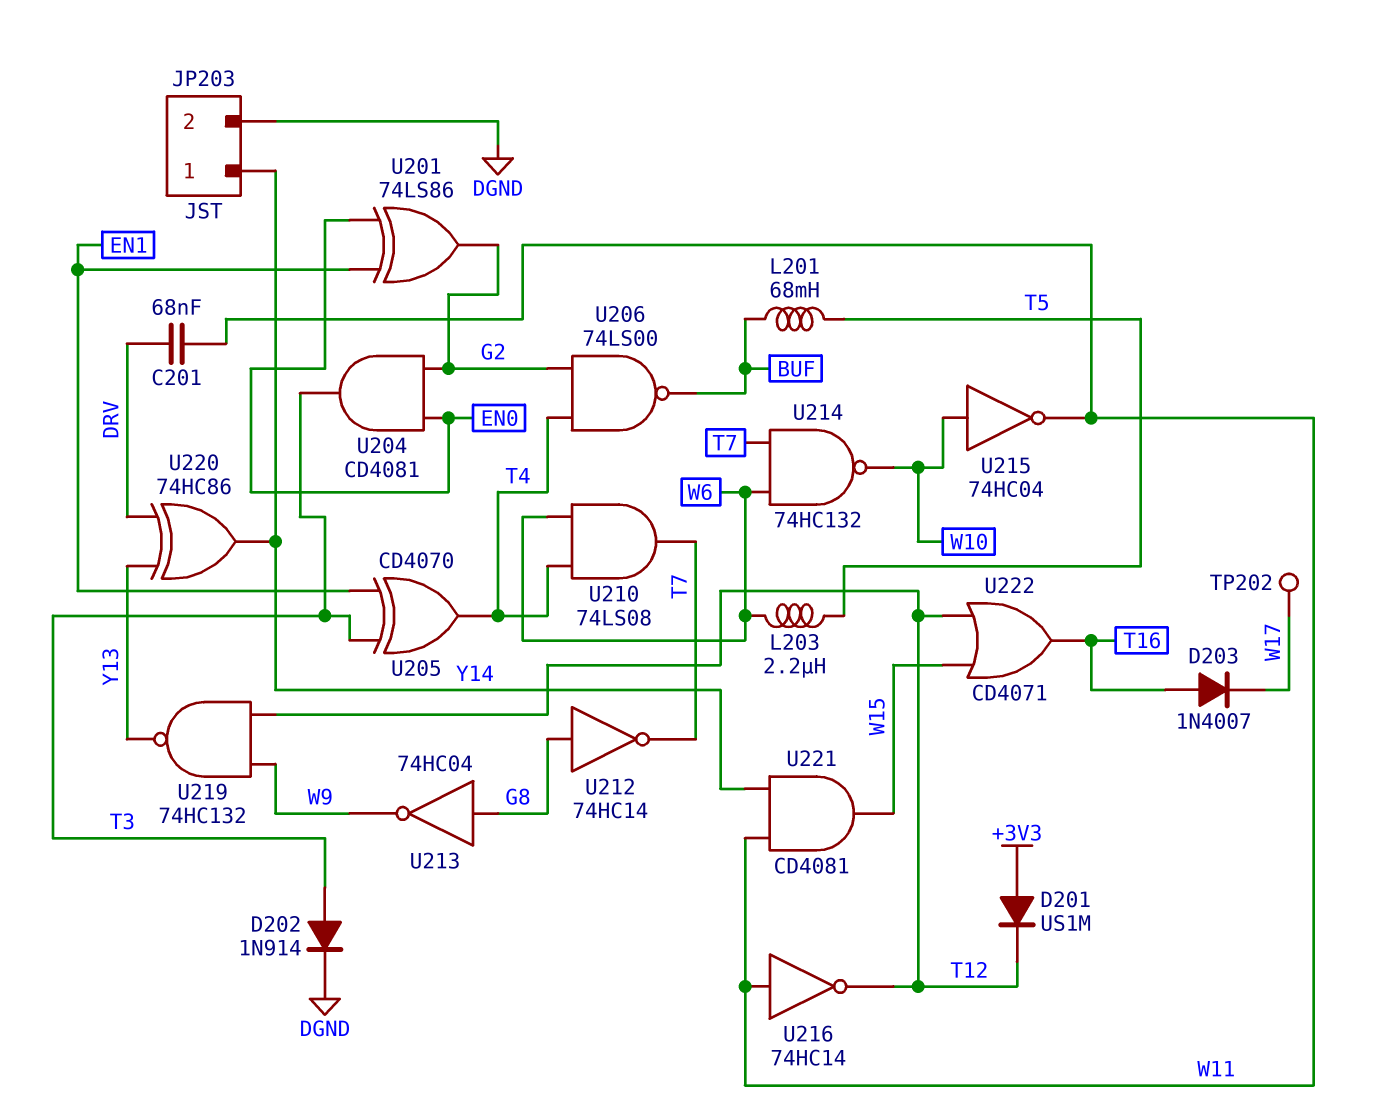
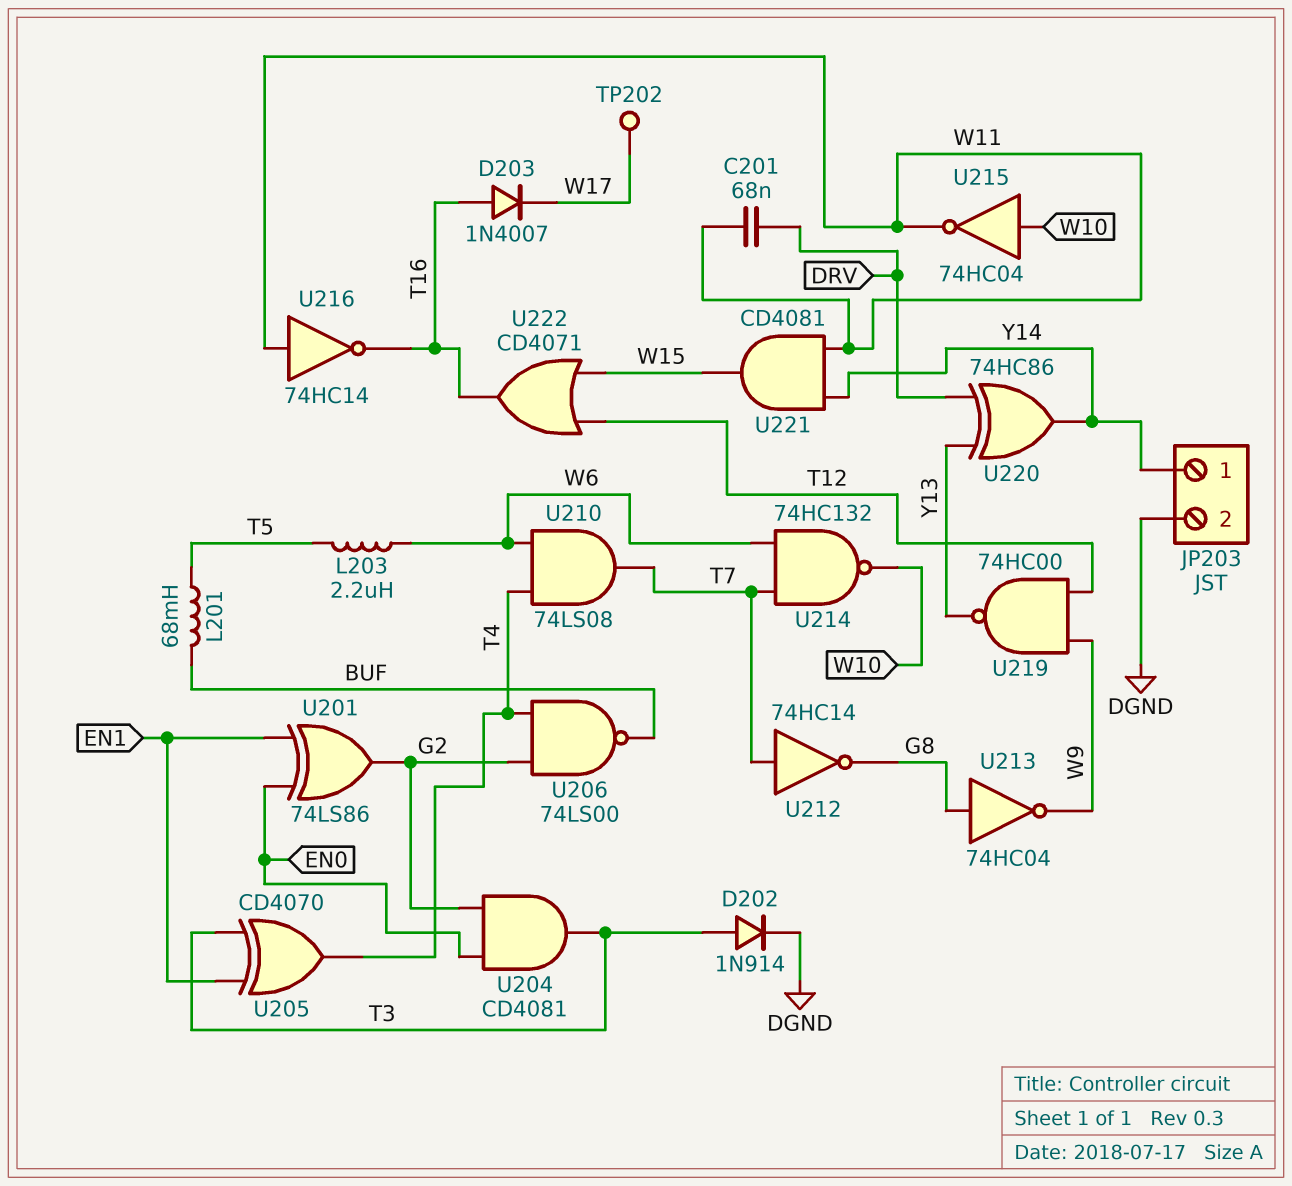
D201: diode US1M (A +3V3, K T12) -> none
U212: NOT 74HC14 (in G8, out T7) -> NOT 74HC14 (in T7, out G8)
U216: NOT 74HC14 (in W11, out T12) -> NOT 74HC14 (in W11, out T16)
U219: NAND 74HC132 (in T12, in W9, out Y13) -> NAND 74HC00 (in T12, in W9, out Y13)

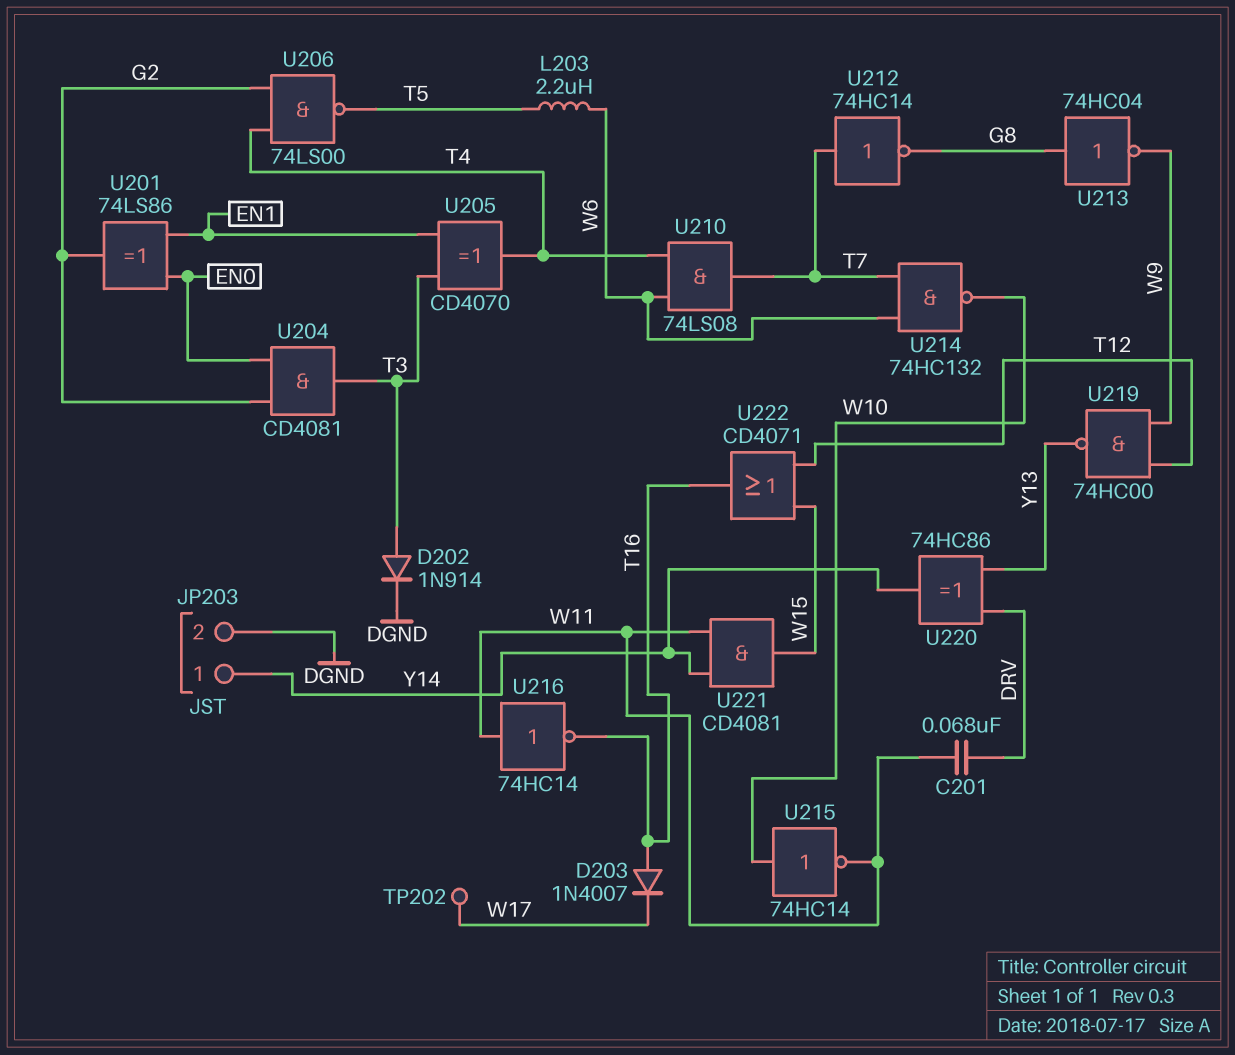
L201: 68mH (BUF, T5) -> none
U206: NAND 74LS00 (in G2, in T4, out BUF) -> NAND 74LS00 (in G2, in T4, out T5)
U215: NOT 74HC04 (in W10, out W11) -> NOT 74HC14 (in W10, out W11)

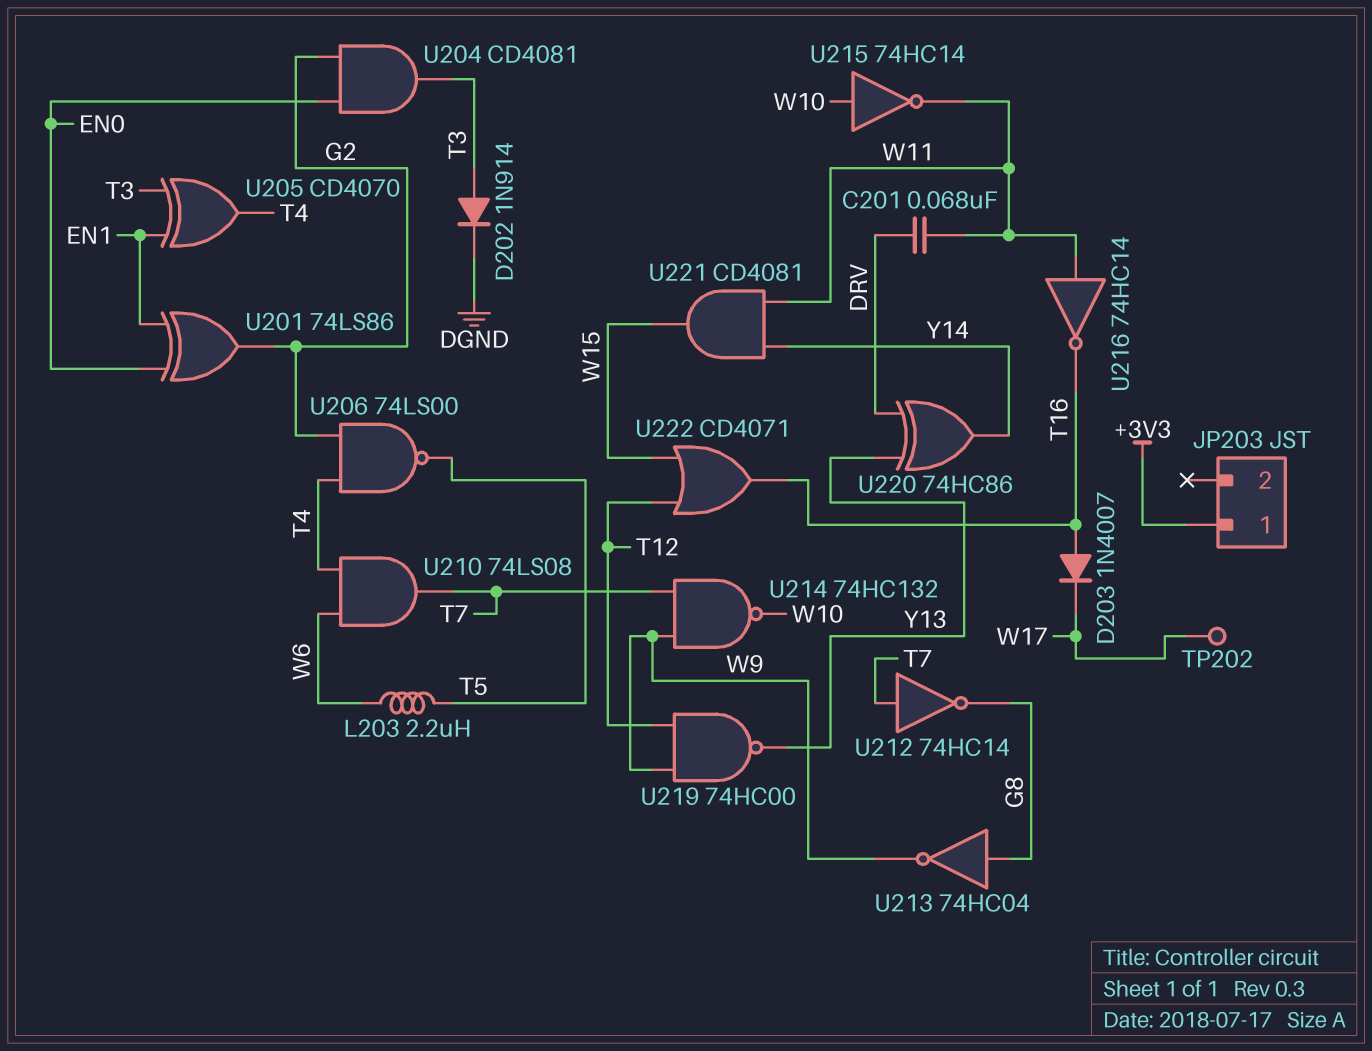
JP203 pin 1: Y14 -> +3V3
JP203 pin 2: DGND -> none
U214: NAND 74HC132 (in T7, in W6, out W10) -> NAND 74HC132 (in T7, in W9, out W10)

